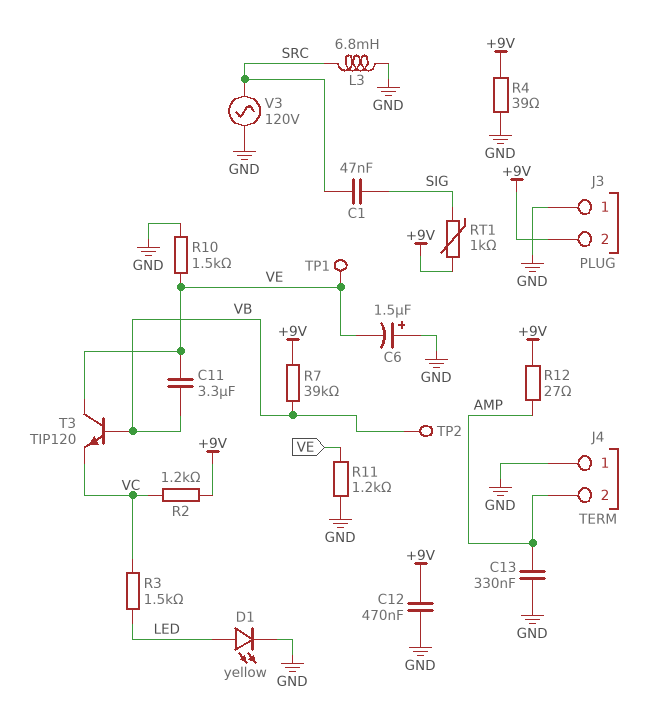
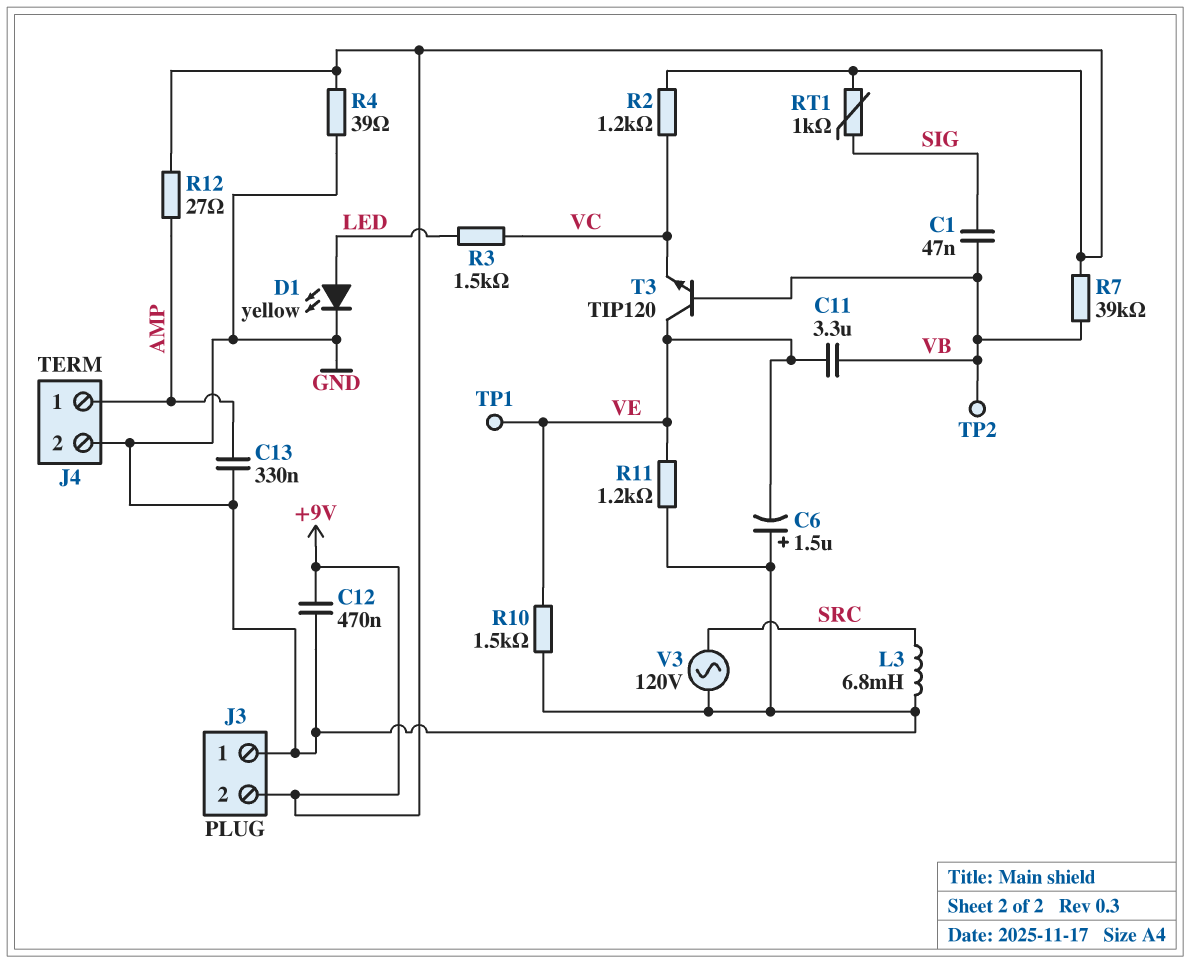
C1: 47nF (SIG, SRC) -> 47nF (SIG, VB)
J4 pin 1: GND -> AMP
J4 pin 2: AMP -> GND

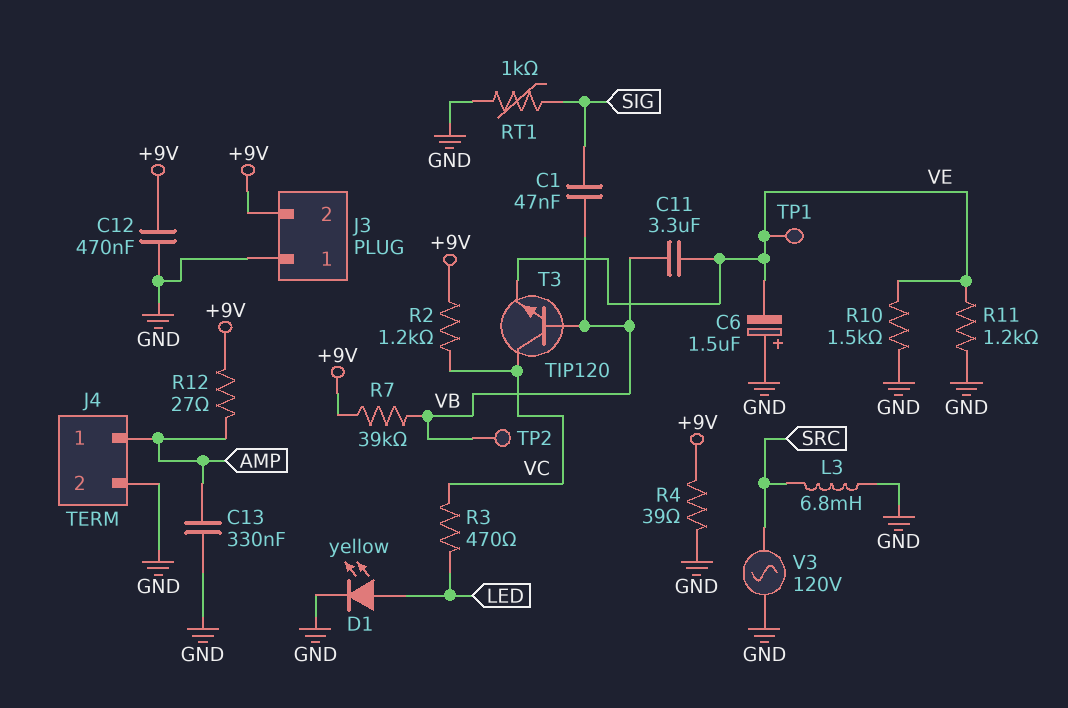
R3: 1.5k (LED, VC) -> 470 (LED, VC)
RT1: 1k (+9V, SIG) -> 1k (GND, SIG)
T3: NPN TIP120 (B VB, C VE, E VC) -> NPN TIP120 (B VB, C VC, E VE)

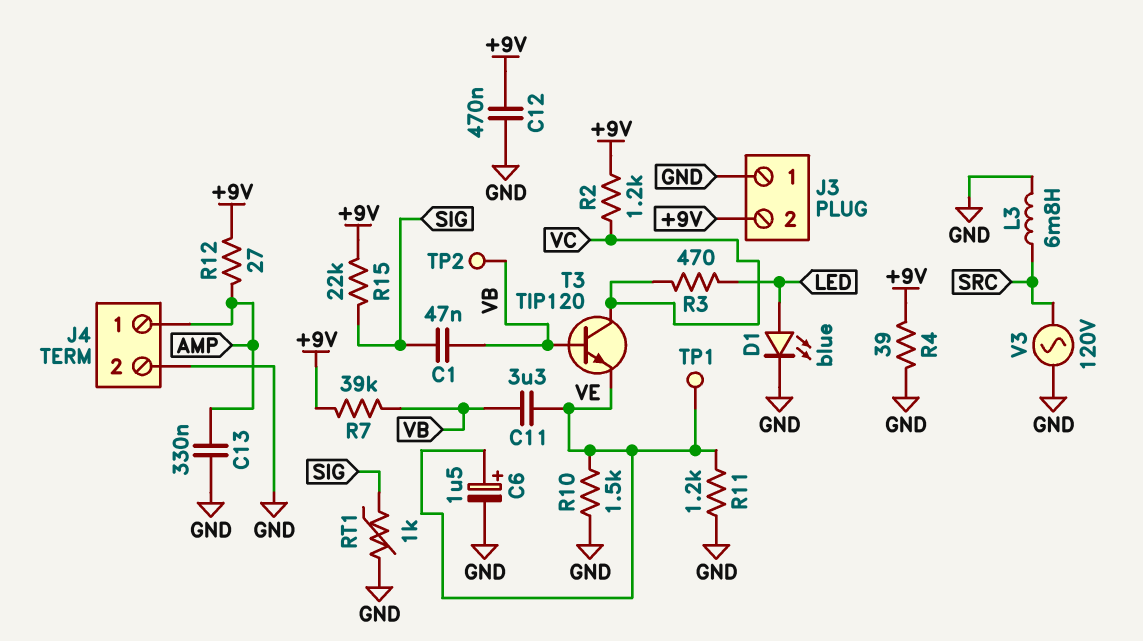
C6: 1.5uF (plus GND, minus VE) -> 1.5uF (plus VE, minus GND)
D1: LED yellow (A LED, K GND) -> LED blue (A LED, K GND)
R15: none -> 22k (+9V, SIG)

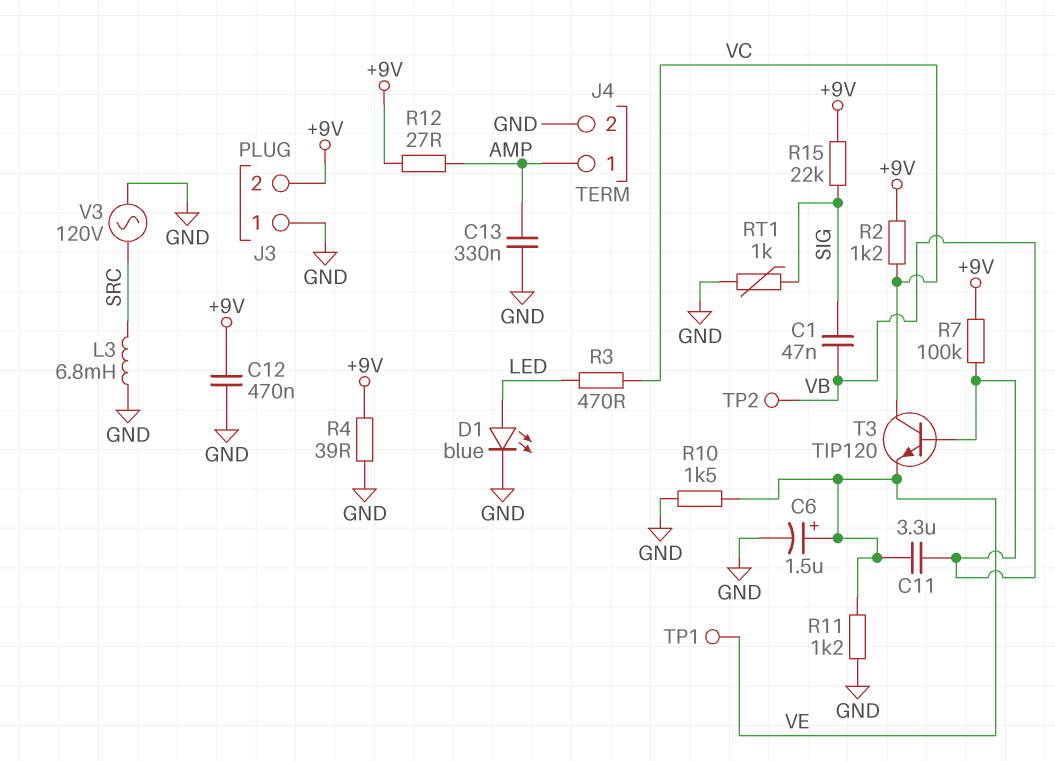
R7: 39k (+9V, VB) -> 100k (+9V, VB)

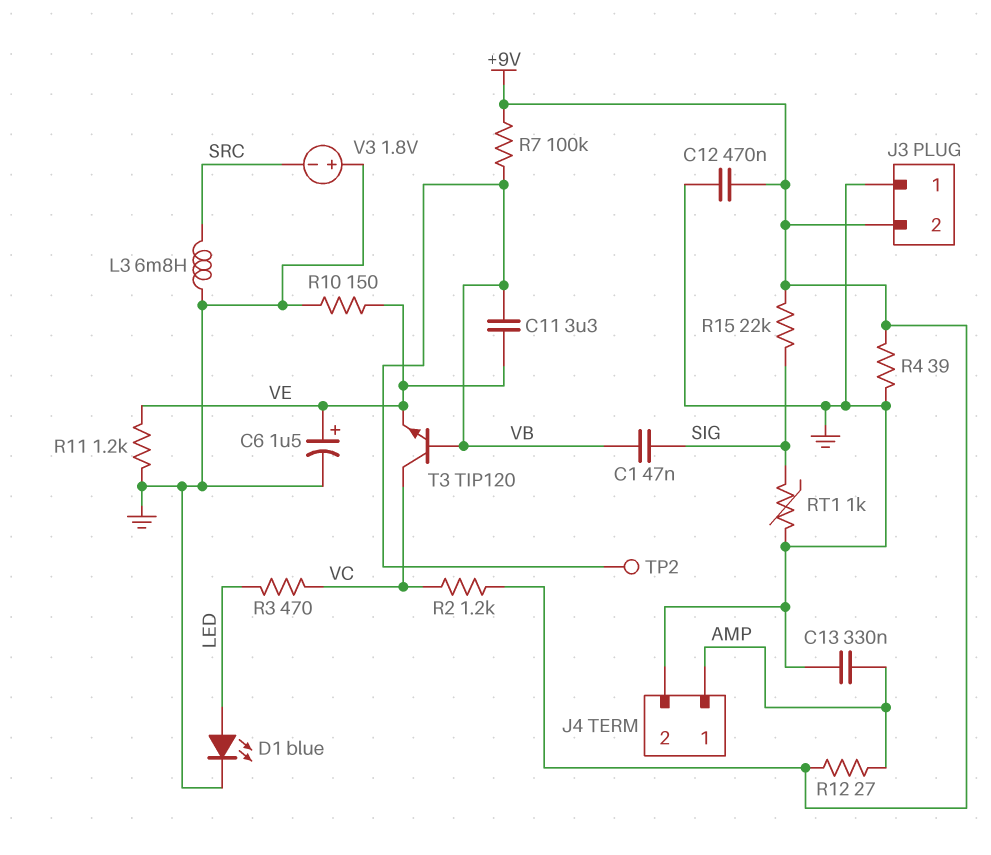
R10: 1.5k (GND, VE) -> 150 (GND, VE)
TP1: test point (VE) -> none
V3: AC 120V (GND, SRC) -> 1.8V (plus GND, minus SRC)

